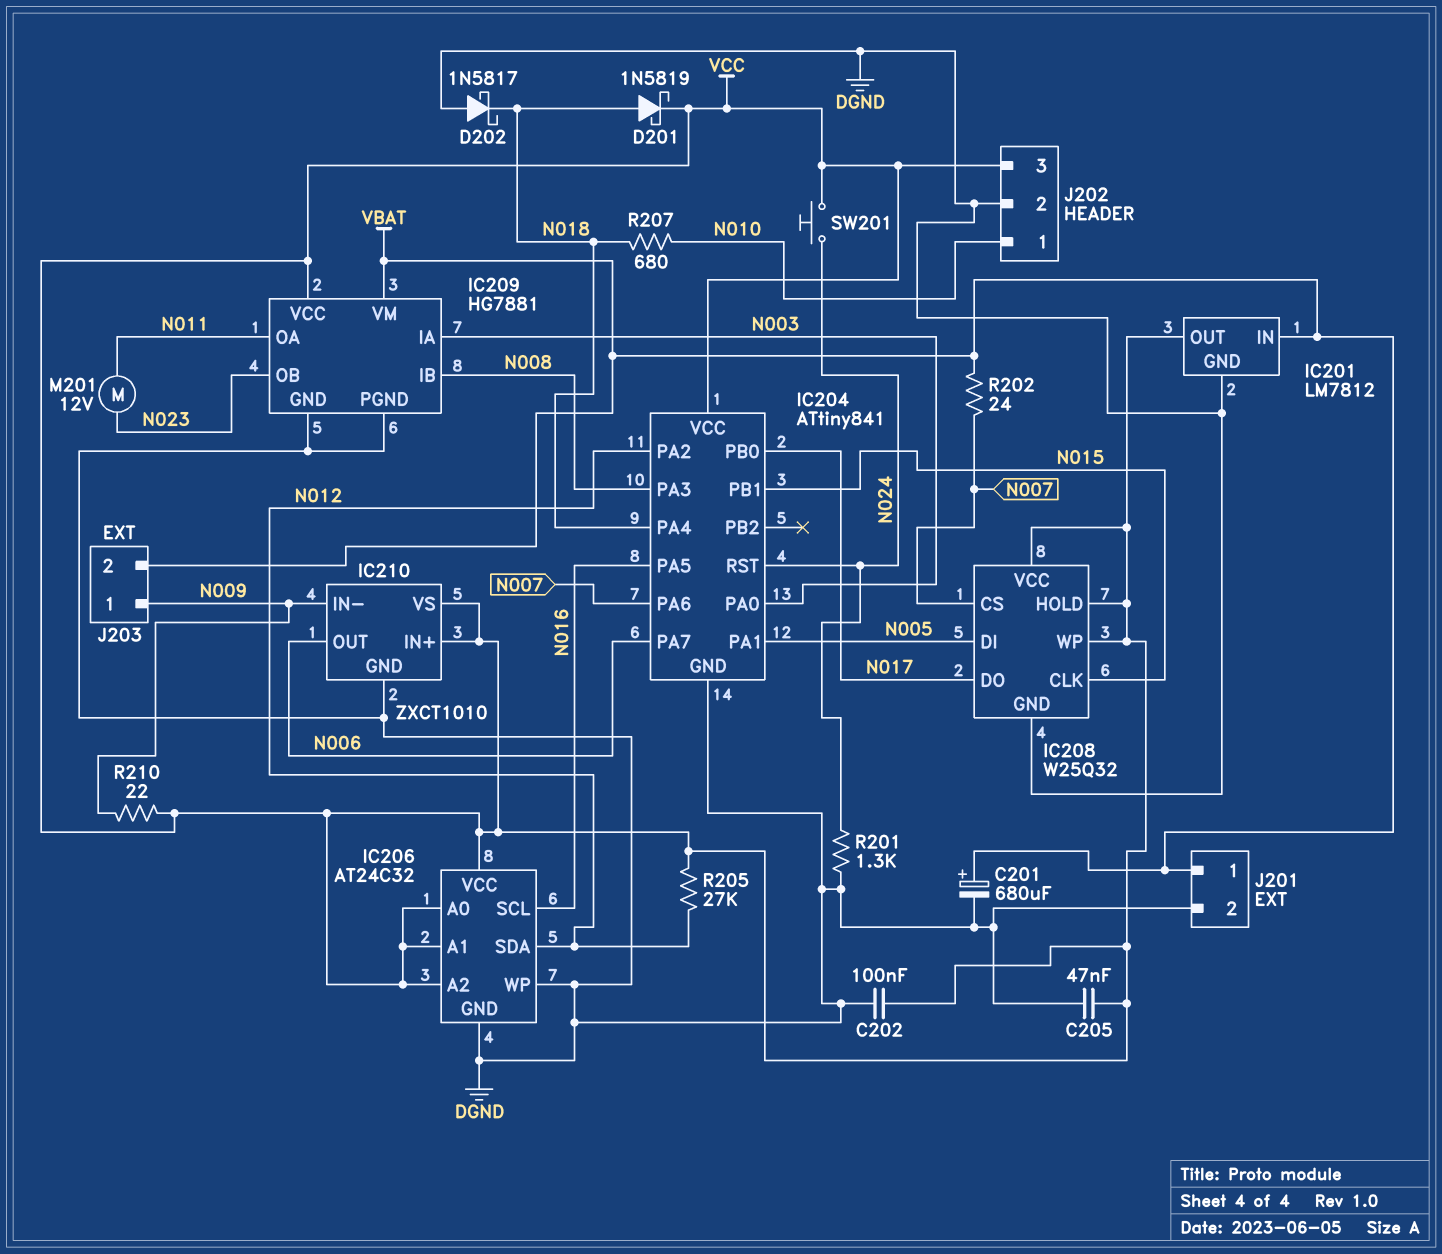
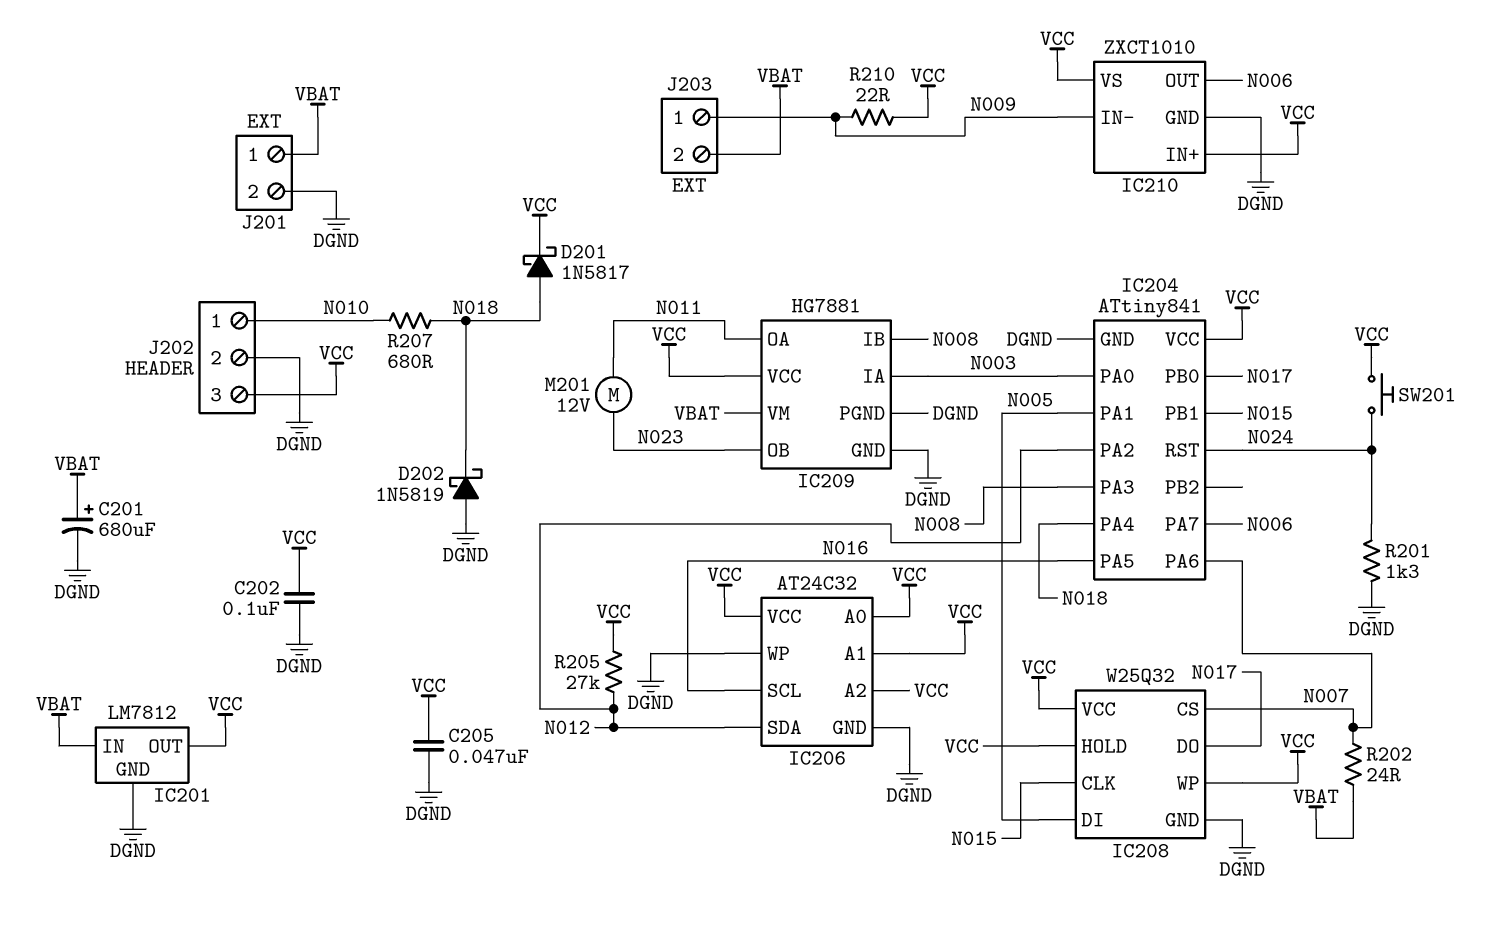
D201: schottky 1N5819 (A N018, K VCC) -> schottky 1N5817 (A N018, K VCC)
D202: schottky 1N5817 (A DGND, K N018) -> schottky 1N5819 (A DGND, K N018)

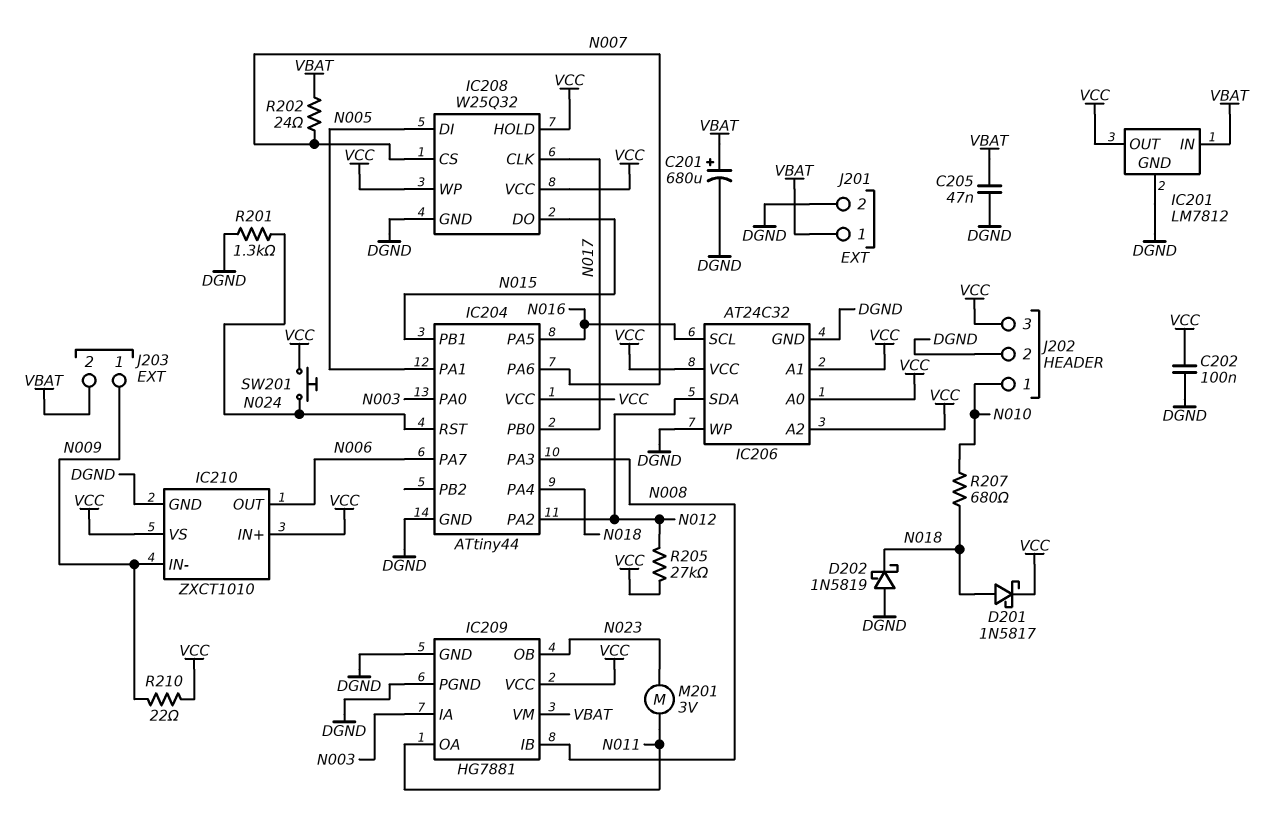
C205: 47nF (DGND, VCC) -> 47nF (DGND, VBAT)
IC204: ATtiny841 -> ATtiny44
IC208 pin CLK: N015 -> N017
IC208 pin DO: N017 -> N015
M201: motor 12V (N011, N023) -> motor 3V (N011, N023)

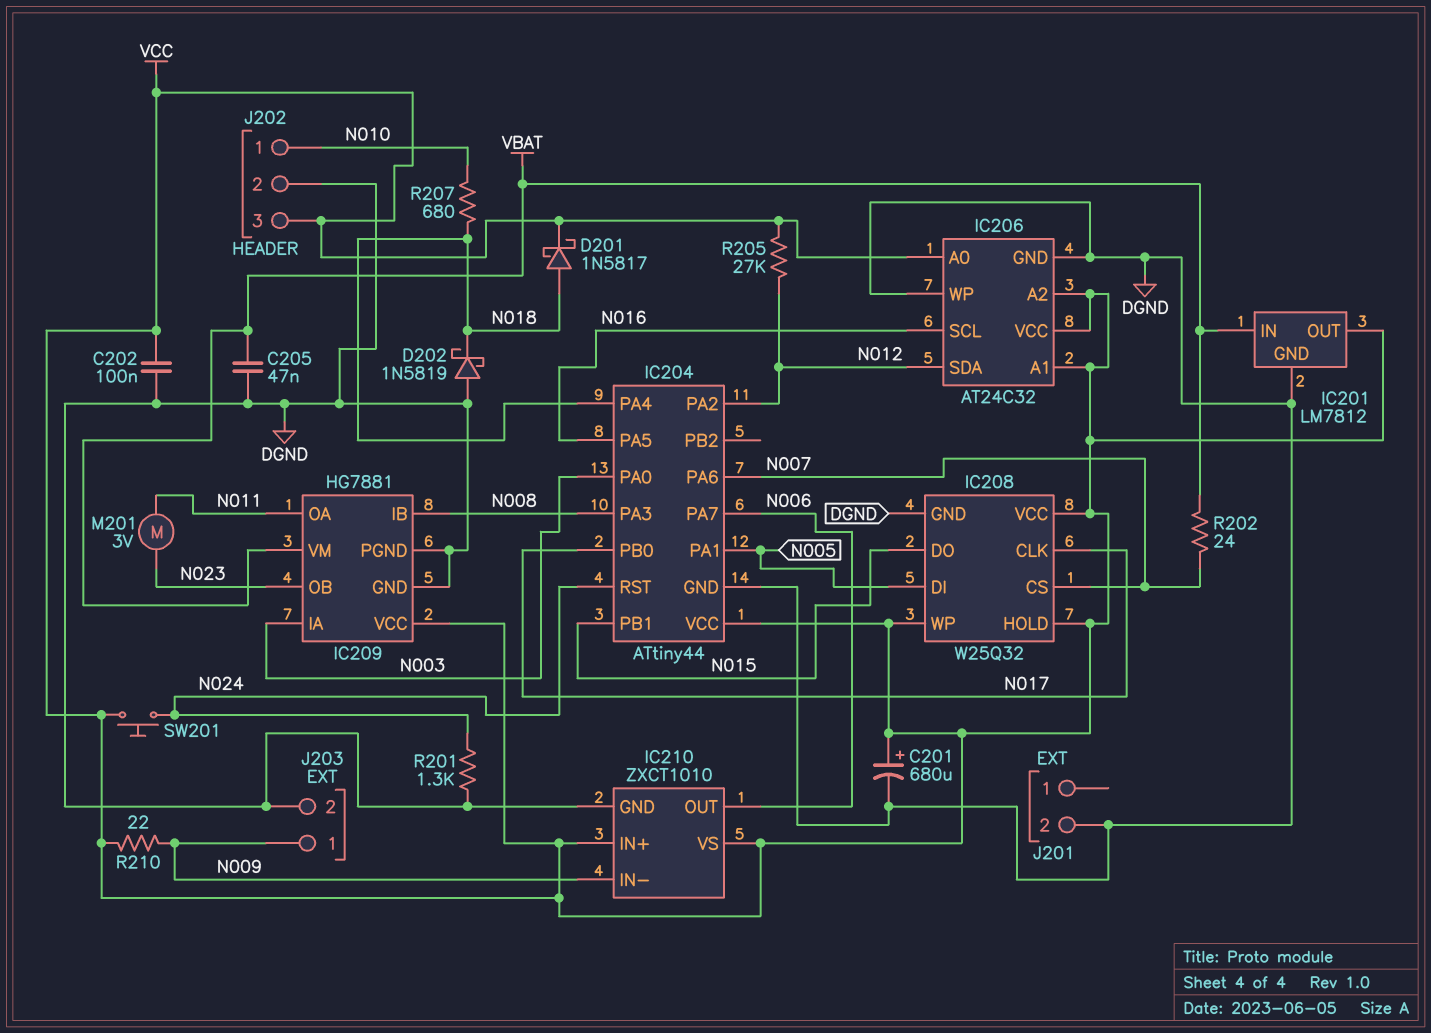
C201: 680uF (plus VBAT, minus DGND) -> 680uF (plus VCC, minus DGND)
J201 pin 1: VBAT -> none
J203 pin 2: VBAT -> DGND

